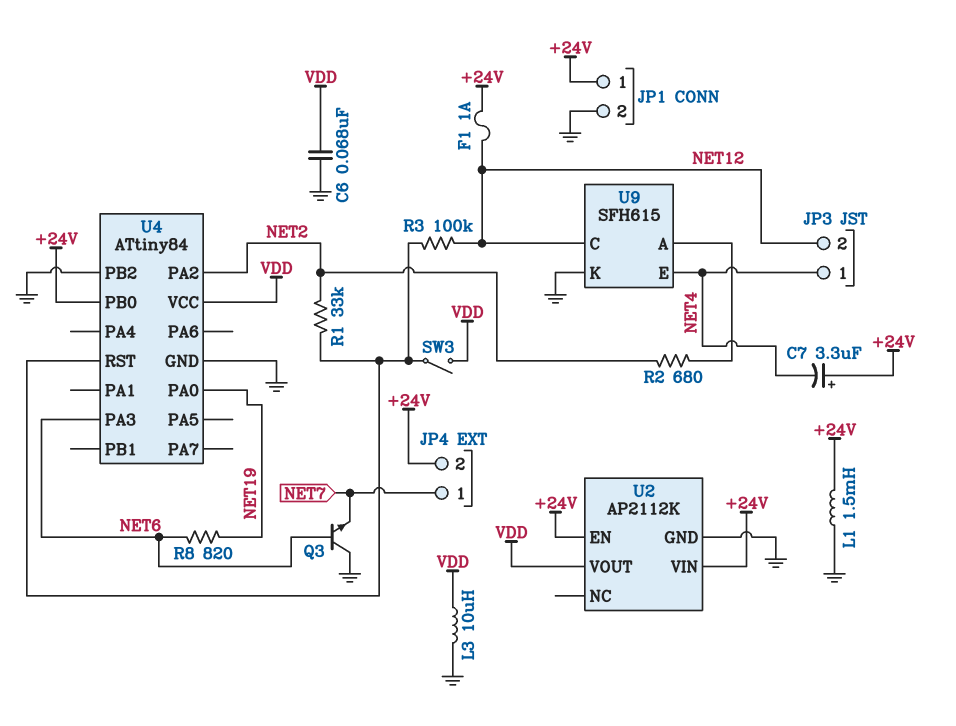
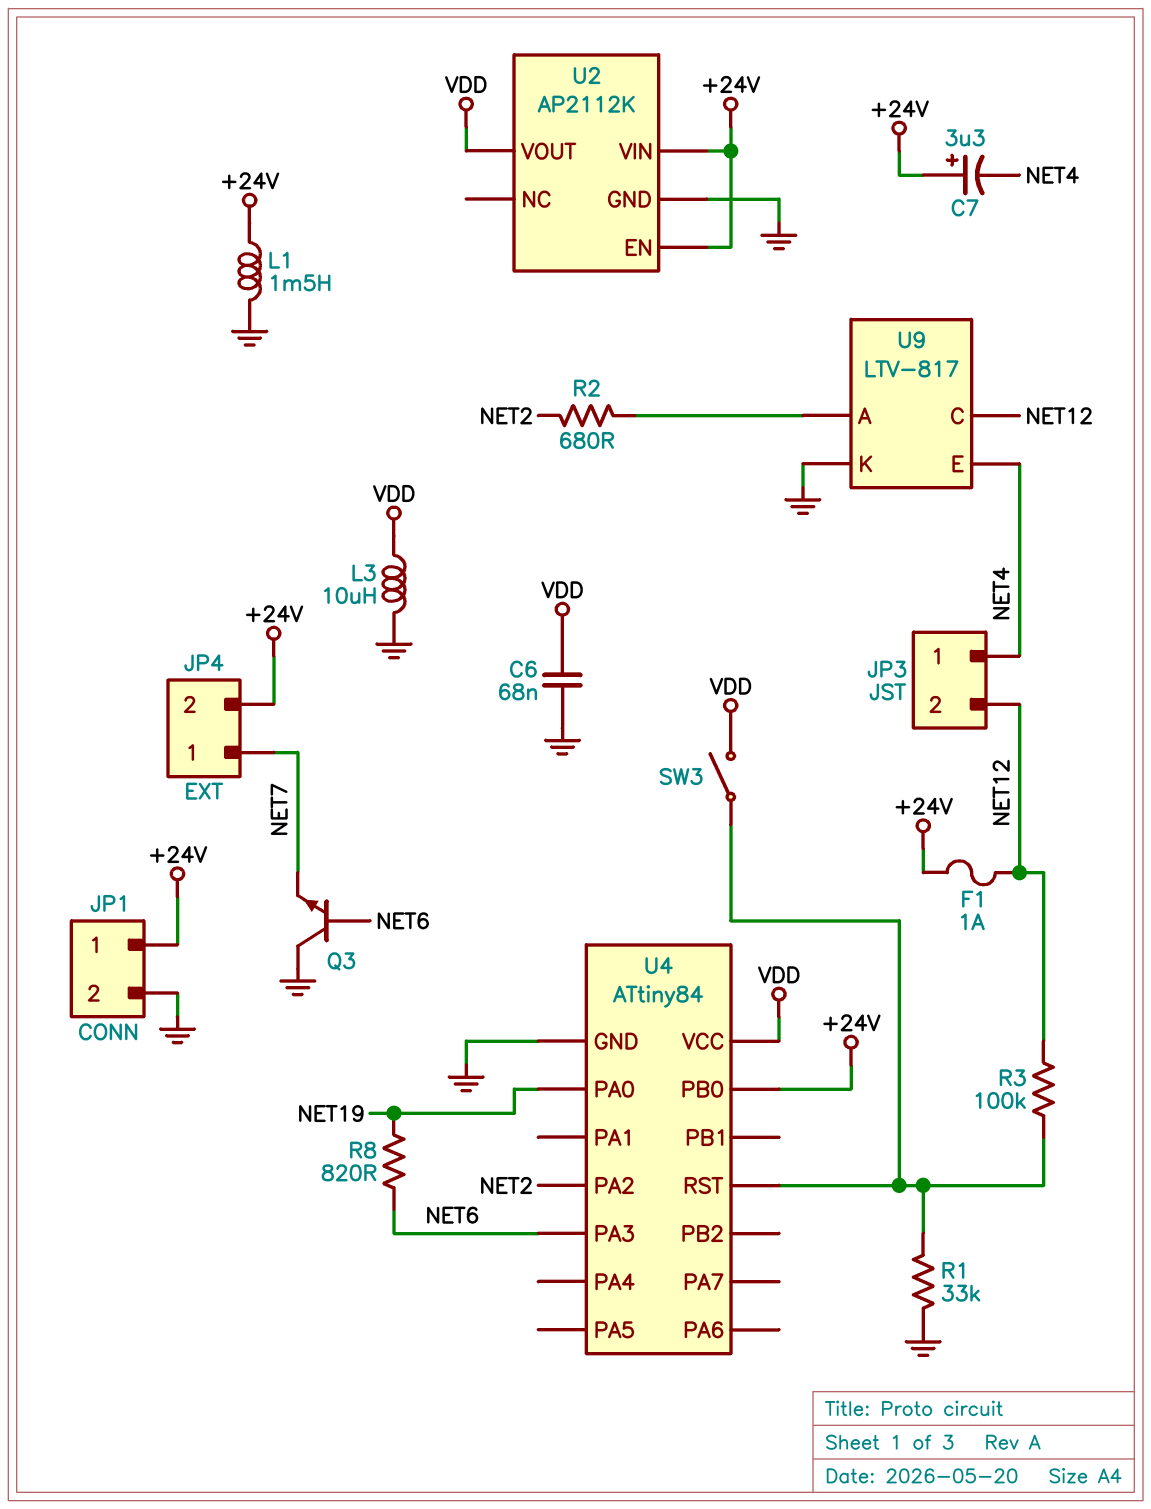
R1: 33k (NET2, U4/RST) -> 33k (GND, U4/RST)
U4 pin PB2: GND -> none
U9: SFH615 -> LTV-817

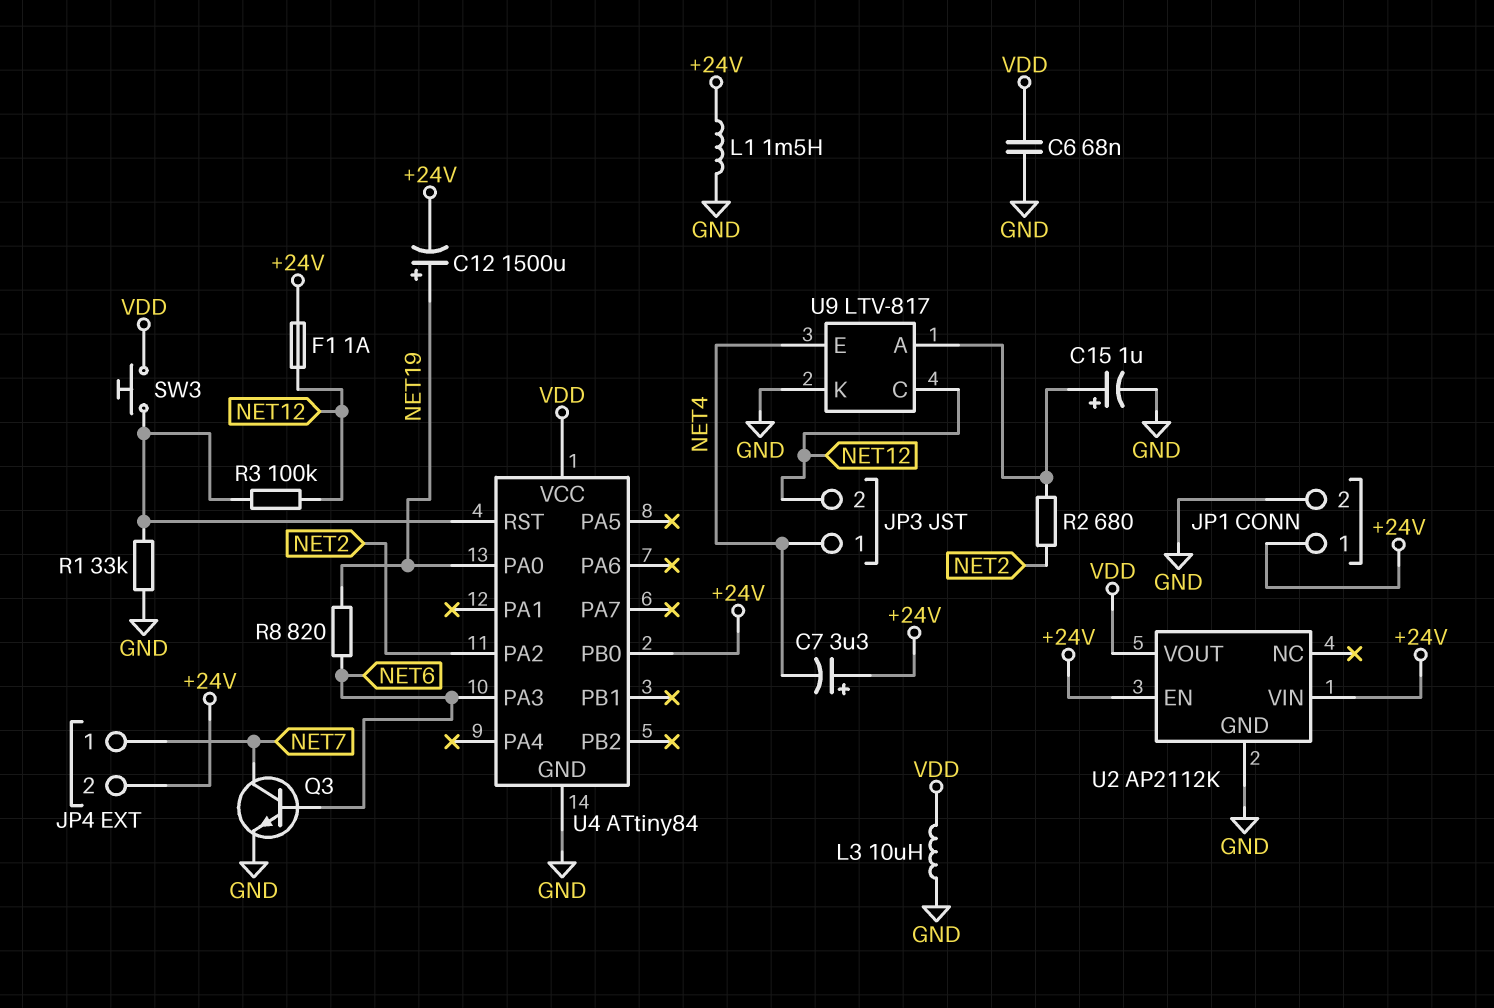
C12: none -> 1500uF (plus NET19, minus +24V)
C15: none -> 1uF (plus U9/A, minus GND)
Q3: NPN (B NET6, C GND, E NET7) -> NPN (B NET6, C NET7, E GND)
SW3: switch (U4/RST, VDD) -> button (U4/RST, VDD)

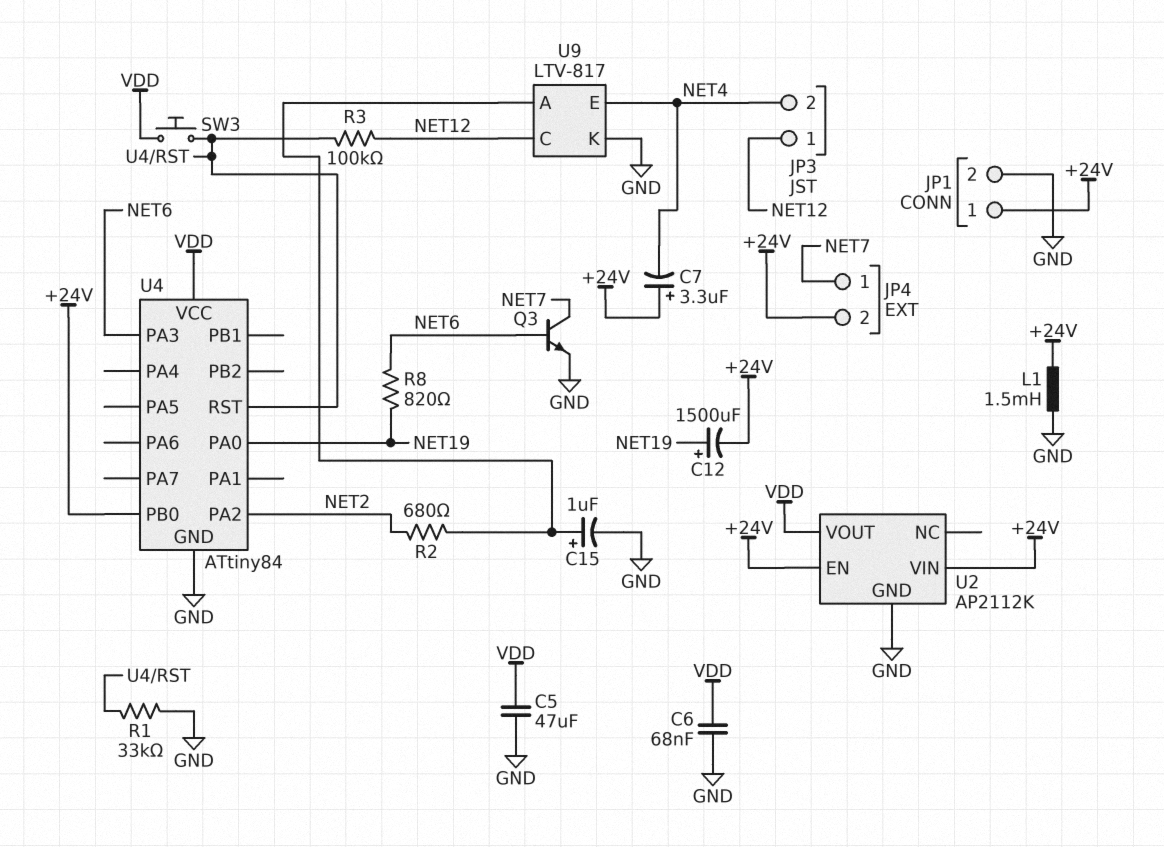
C5: none -> 47uF (GND, VDD)
F1: 1A (+24V, NET12) -> none
JP3 pin 1: NET4 -> NET12
JP3 pin 2: NET12 -> NET4
L3: 10uH (GND, VDD) -> none

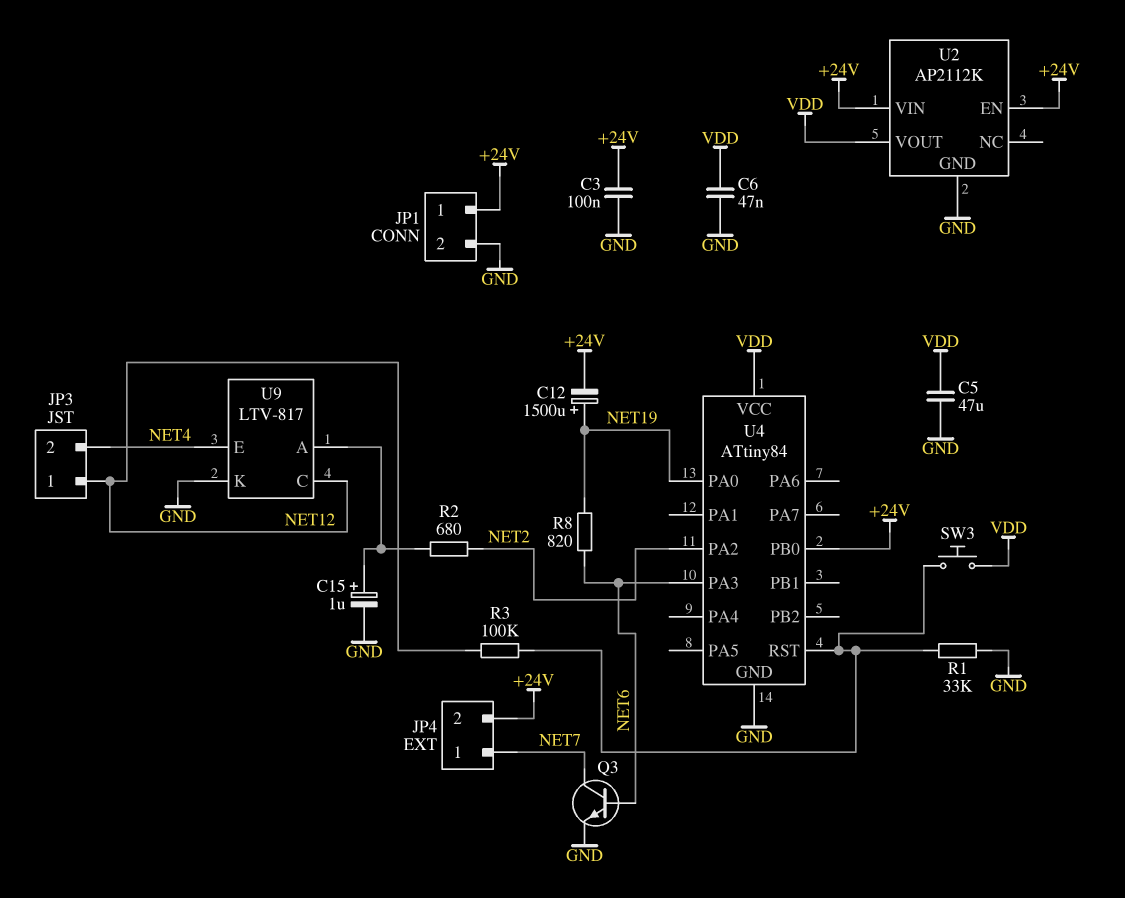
C3: none -> 100nF (+24V, GND)
C6: 68nF (GND, VDD) -> 47nF (GND, VDD)
C7: 3.3uF (plus +24V, minus NET4) -> none
L1: 1.5mH (+24V, GND) -> none

